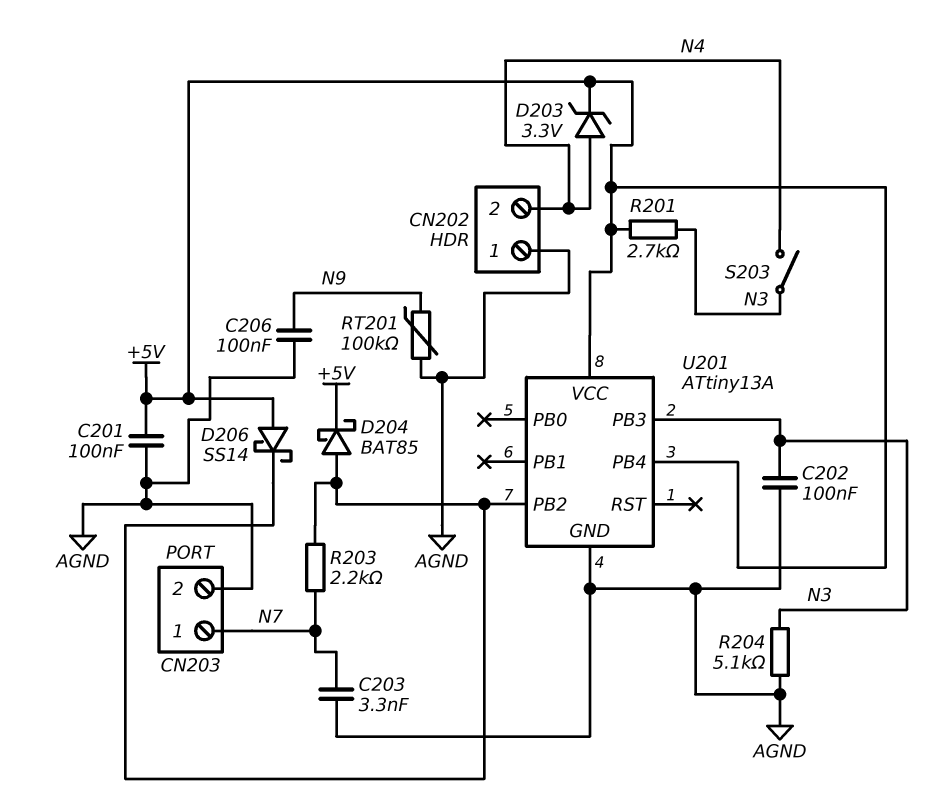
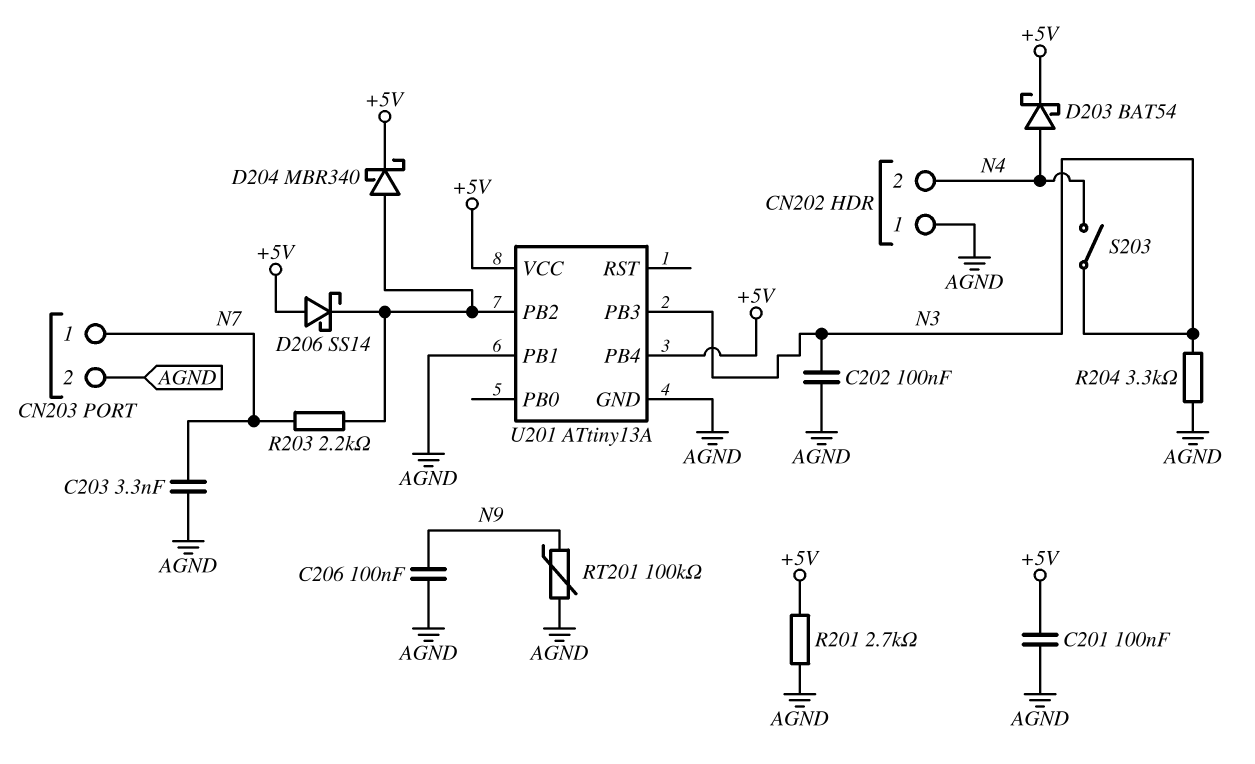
D203: zener 3.3V (A N4, K +5V) -> schottky BAT54 (A N4, K +5V)
D204: schottky BAT85 (A U201/PB2, K +5V) -> schottky MBR340 (A U201/PB2, K +5V)
R201: 2.7k (+5V, N3) -> 2.7k (+5V, AGND)
R204: 5.1k (AGND, N3) -> 3.3k (AGND, N3)
U201 pin PB1: none -> AGND

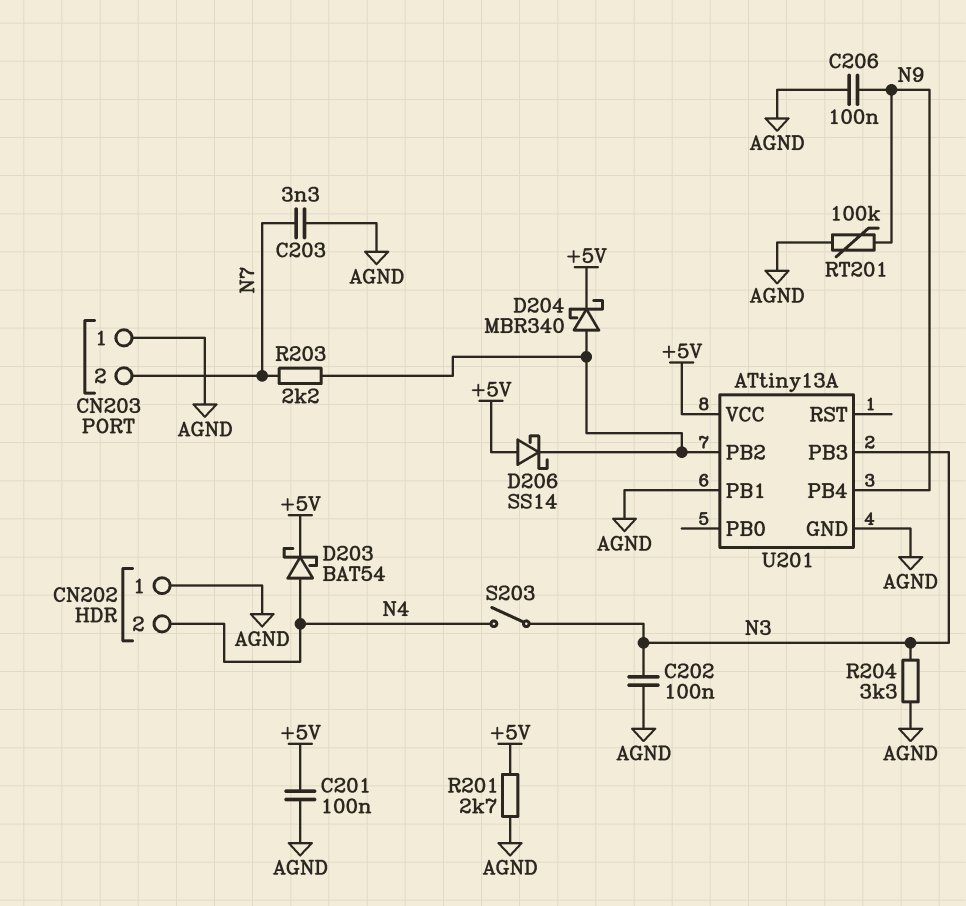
CN203 pin 1: N7 -> AGND
CN203 pin 2: AGND -> N7
U201 pin PB4: +5V -> N9

